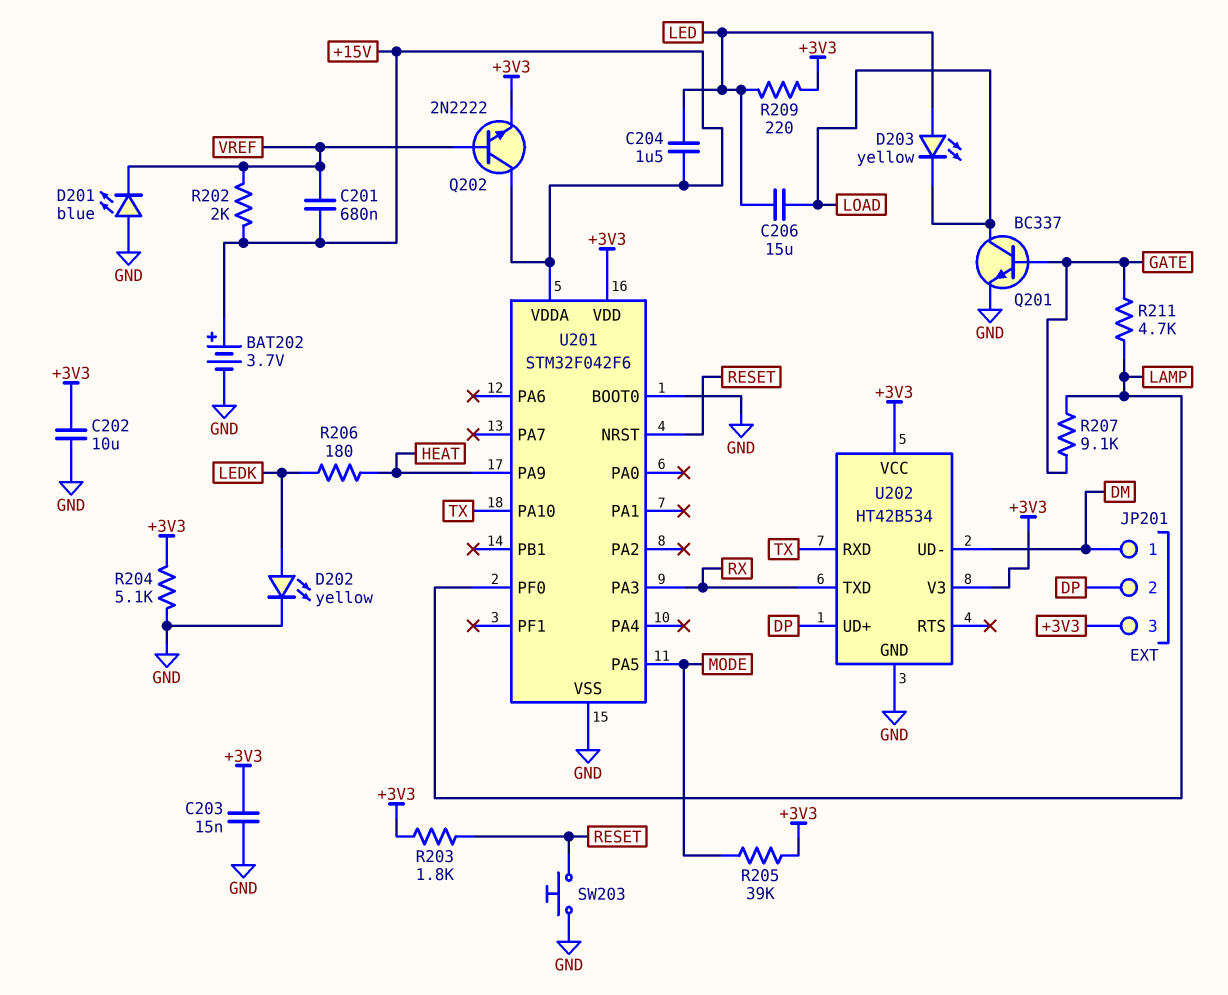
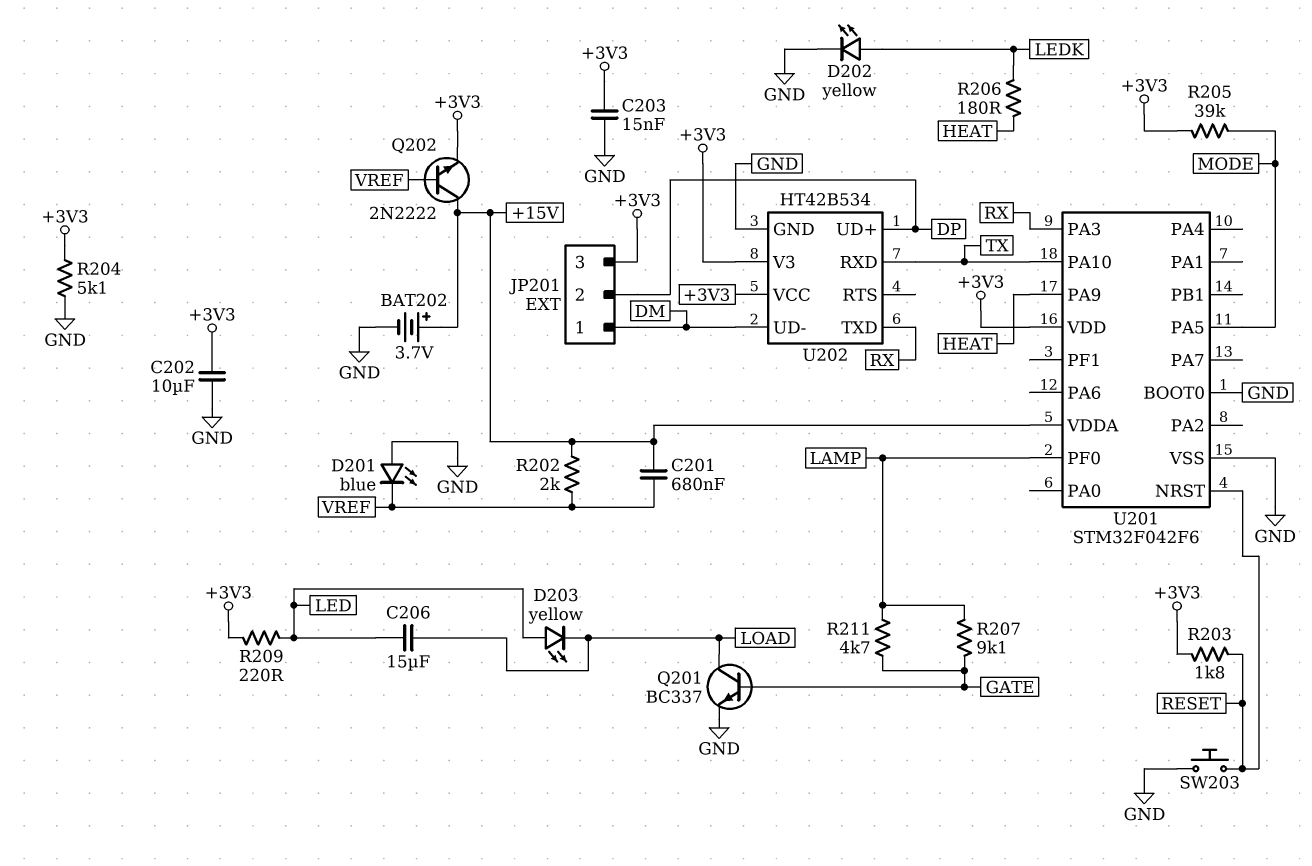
C204: 1.5uF (+15V, LED) -> none

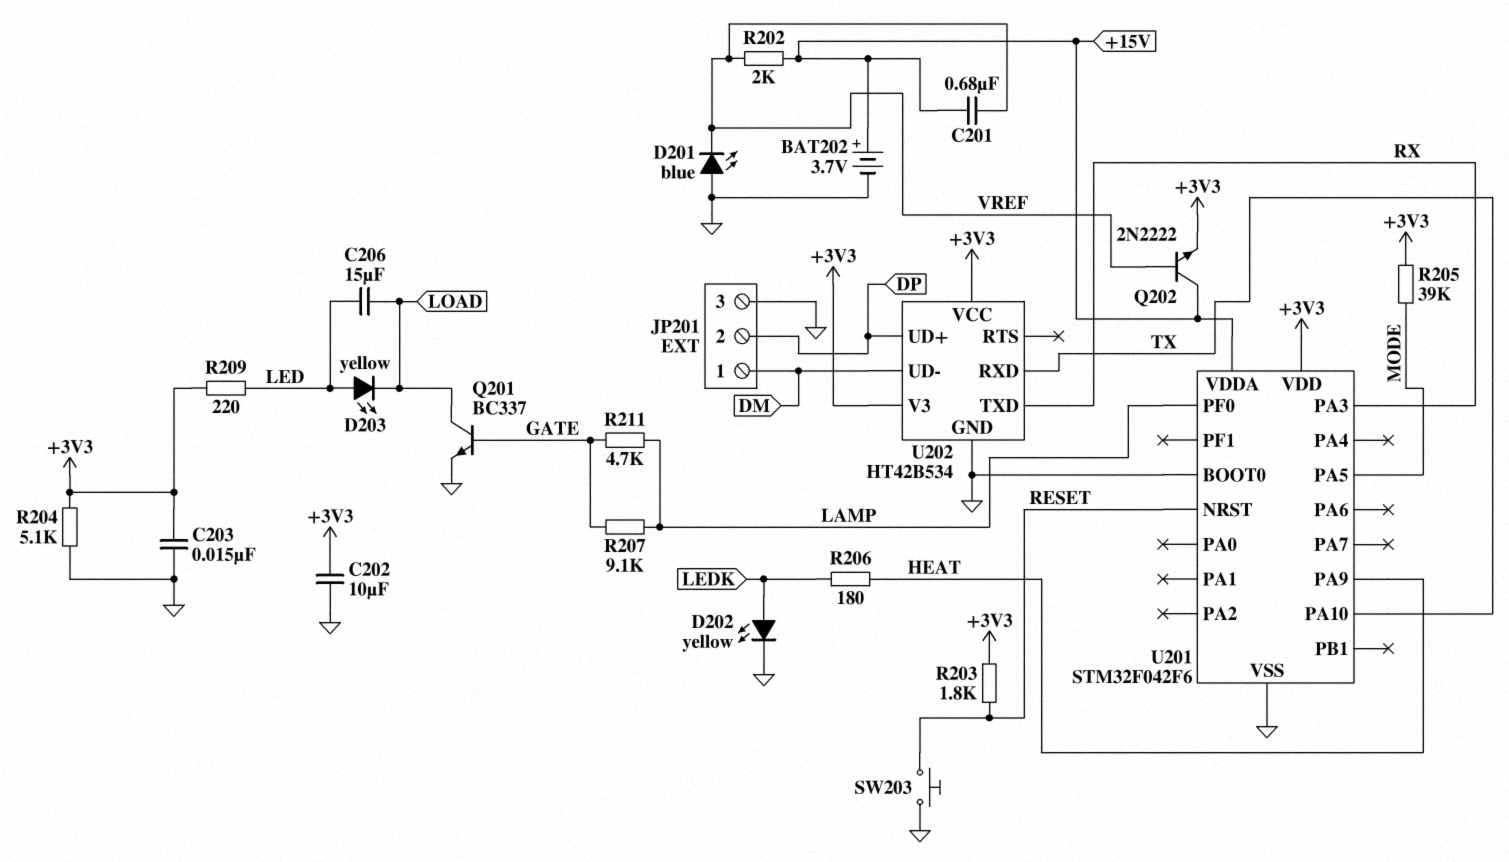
JP201 pin 3: +3V3 -> GND

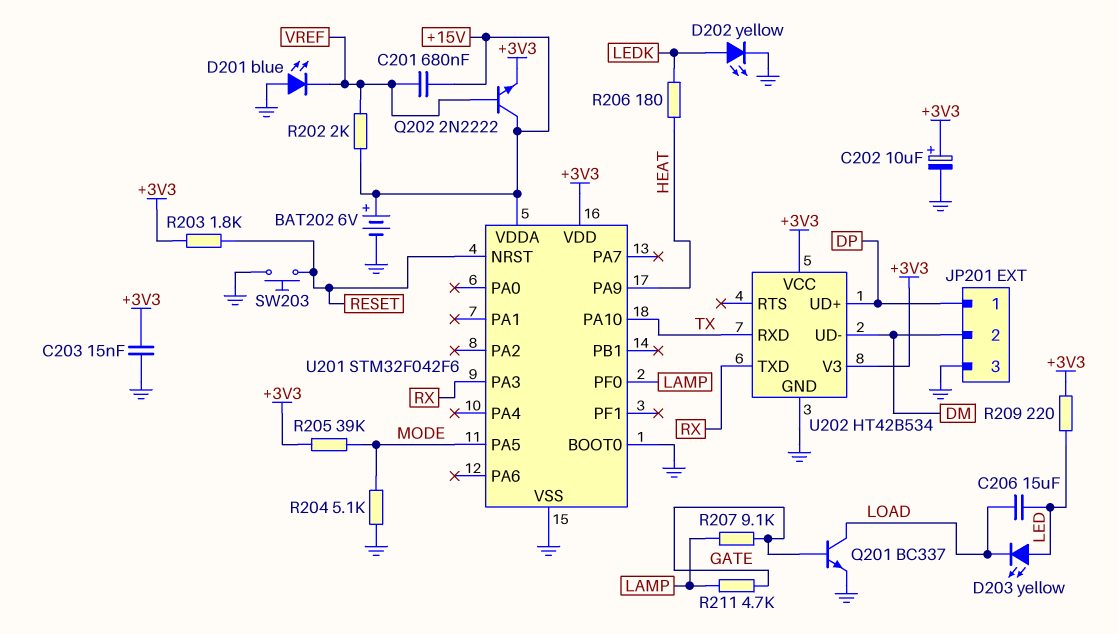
BAT202: 3.7V (plus +15V, minus GND) -> 6V (plus +15V, minus GND)
C202: 10uF (+3V3, GND) -> 10uF (plus +3V3, minus GND)
JP201 pin 1: DM -> DP
JP201 pin 2: DP -> DM
R204: 5.1k (+3V3, GND) -> 5.1k (GND, MODE)

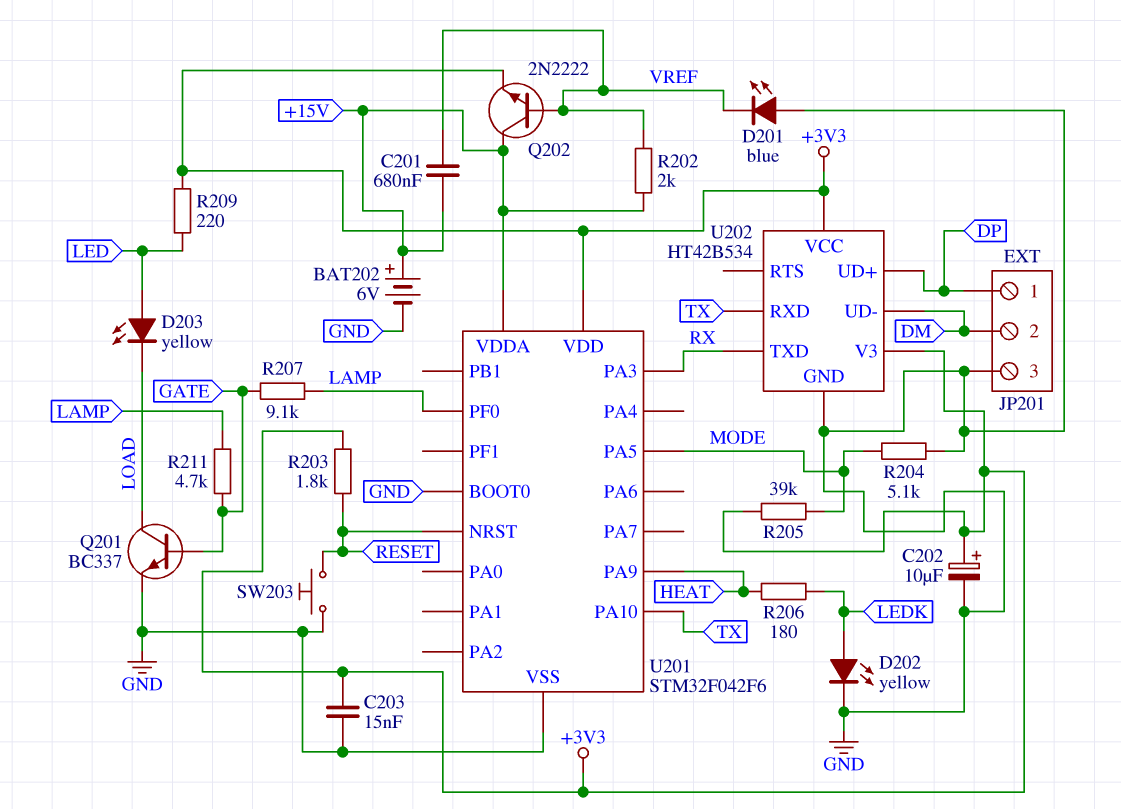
C206: 15uF (LED, LOAD) -> none

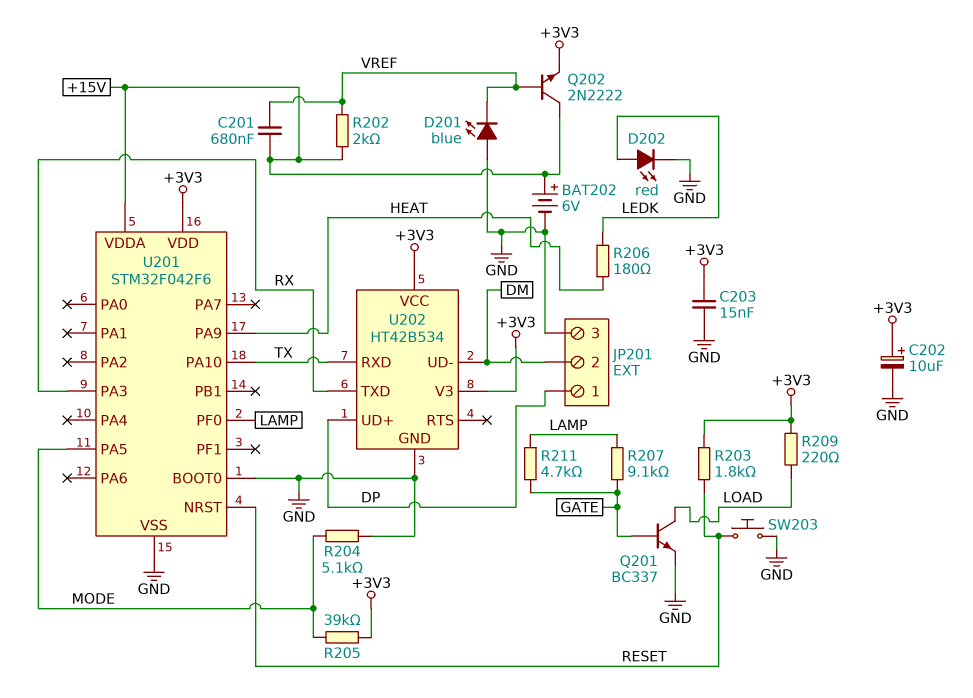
D202: LED yellow (A LEDK, K GND) -> LED red (A LEDK, K GND)
D203: LED yellow (A LED, K LOAD) -> none
R209: 220 (+3V3, LED) -> 220 (+3V3, LOAD)

